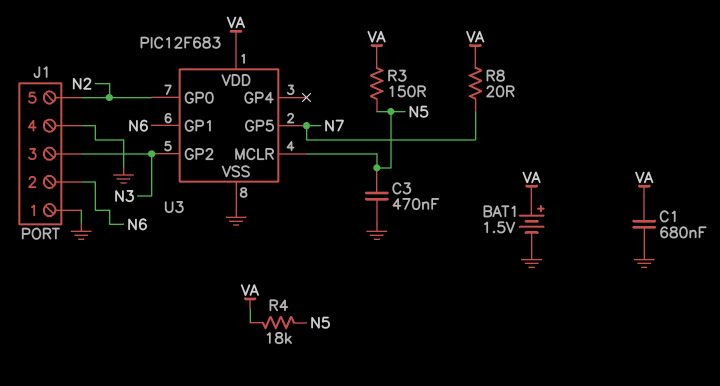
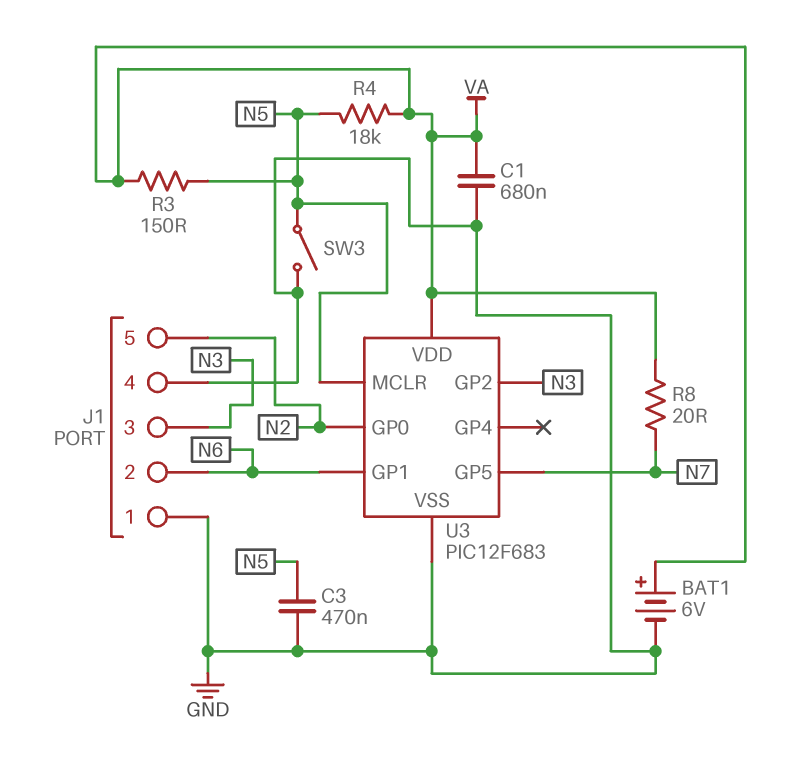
BAT1: 1.5V (plus VA, minus GND) -> 6V (plus VA, minus GND)
SW3: none -> switch (GND, N5)

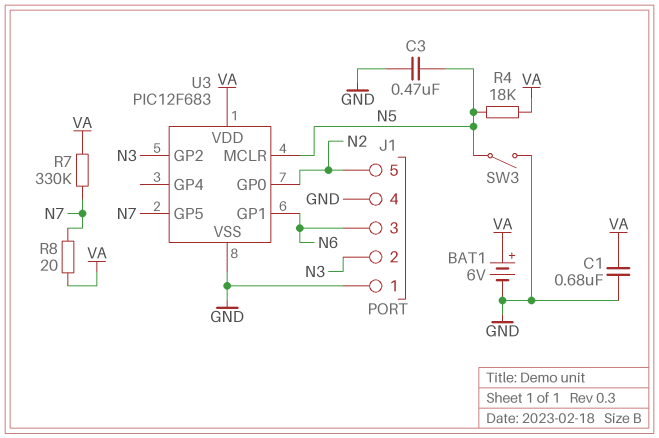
J1 pin 2: N6 -> N3
J1 pin 3: N3 -> N6
R3: 150 (N5, VA) -> none
R7: none -> 330k (N7, VA)

